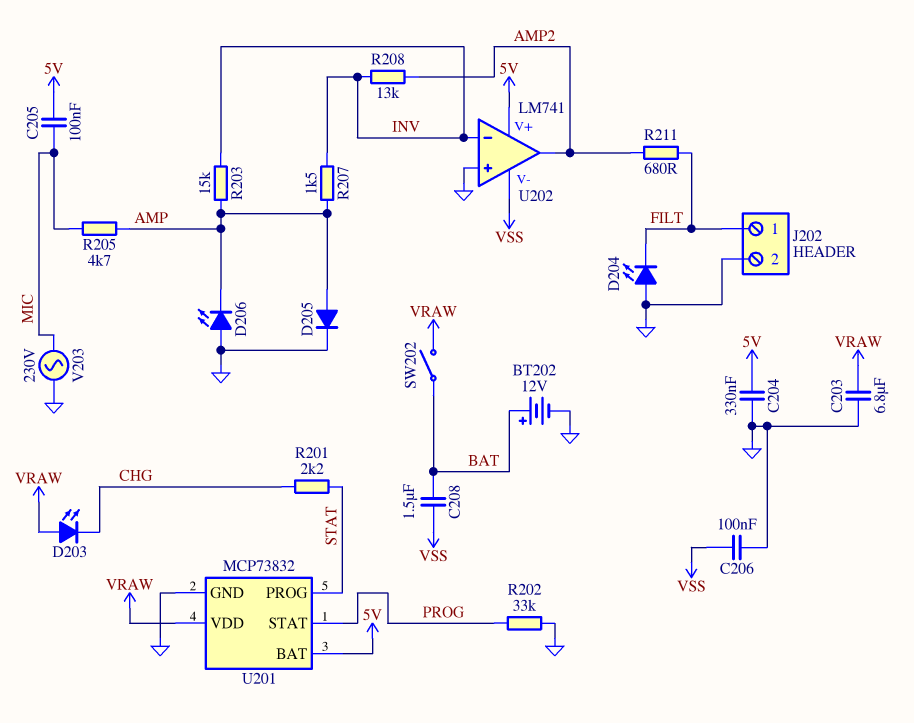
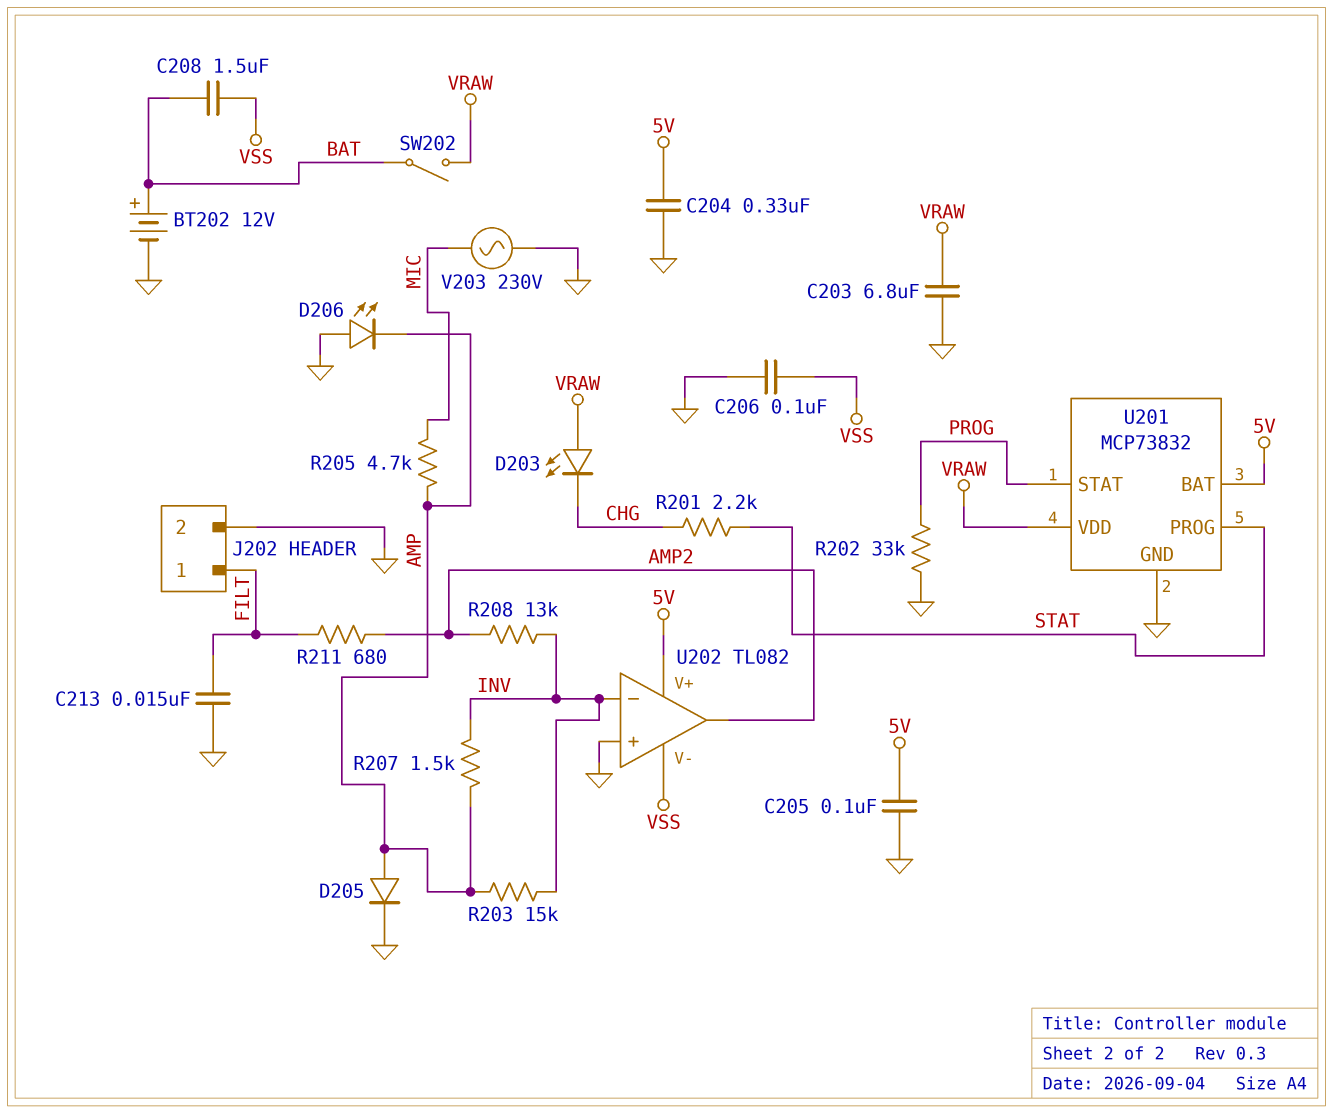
C205: 100nF (5V, MIC) -> 100nF (5V, GND)
C213: none -> 15nF (FILT, GND)
D204: LED (A GND, K FILT) -> none
U202: LM741 -> TL082

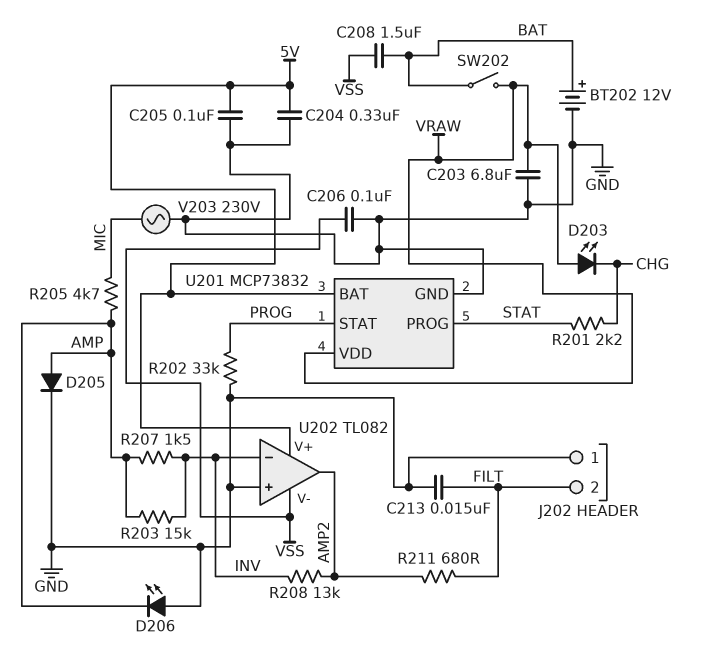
J202 pin 1: FILT -> GND
J202 pin 2: GND -> FILT

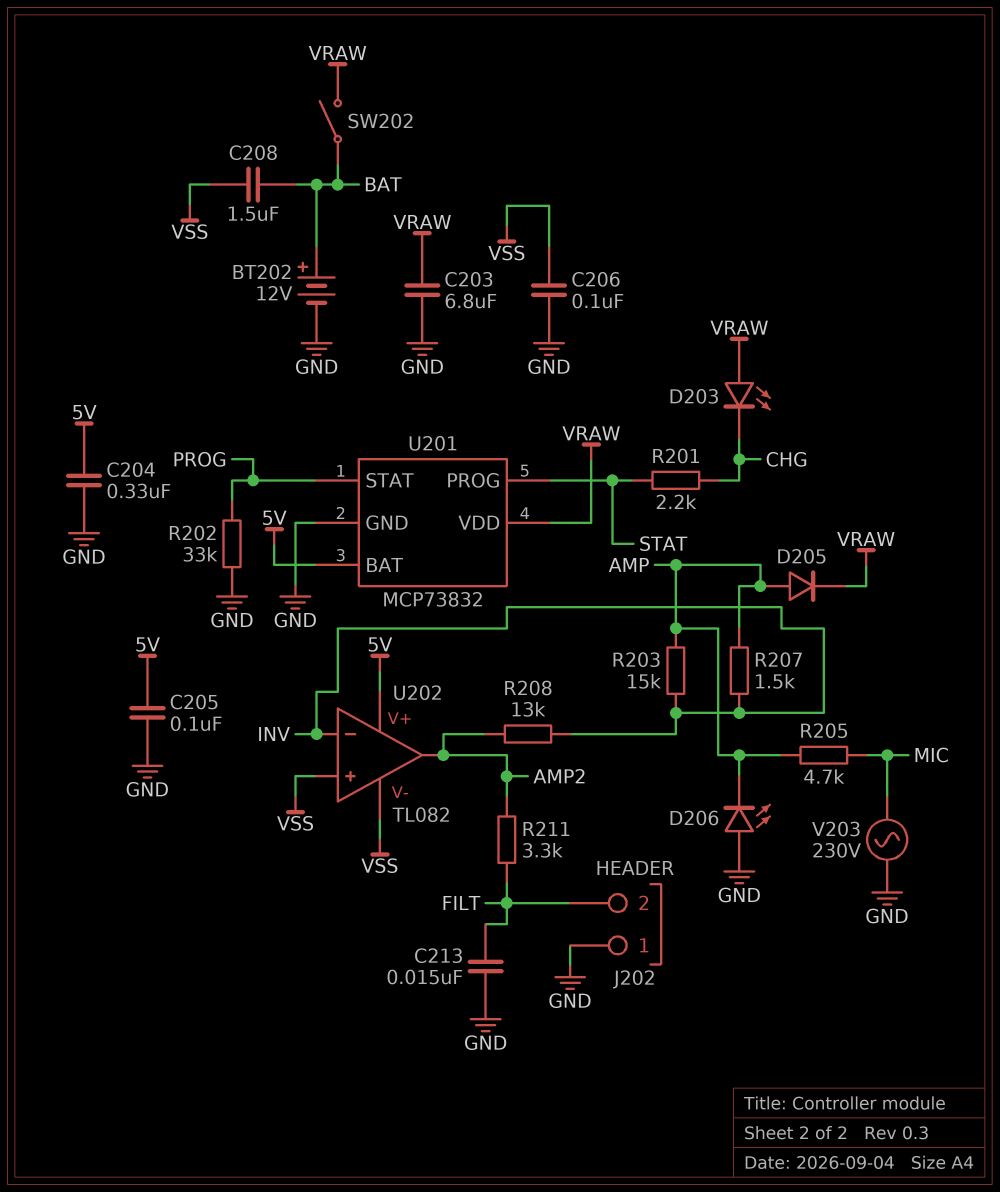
D205: diode (A AMP, K GND) -> diode (A AMP, K VRAW)
R211: 680 (AMP2, FILT) -> 3.3k (AMP2, FILT)
U202 pin in+: GND -> VSS

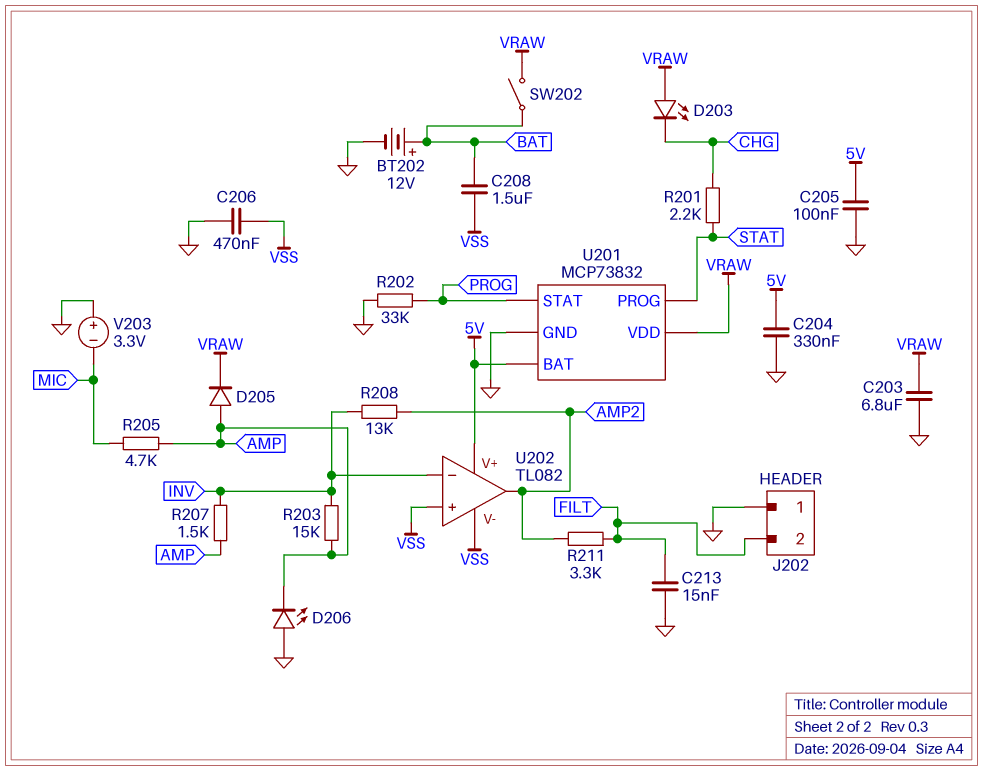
C206: 100nF (GND, VSS) -> 470nF (GND, VSS)
V203: AC 230V (GND, MIC) -> 3.3V (plus GND, minus MIC)

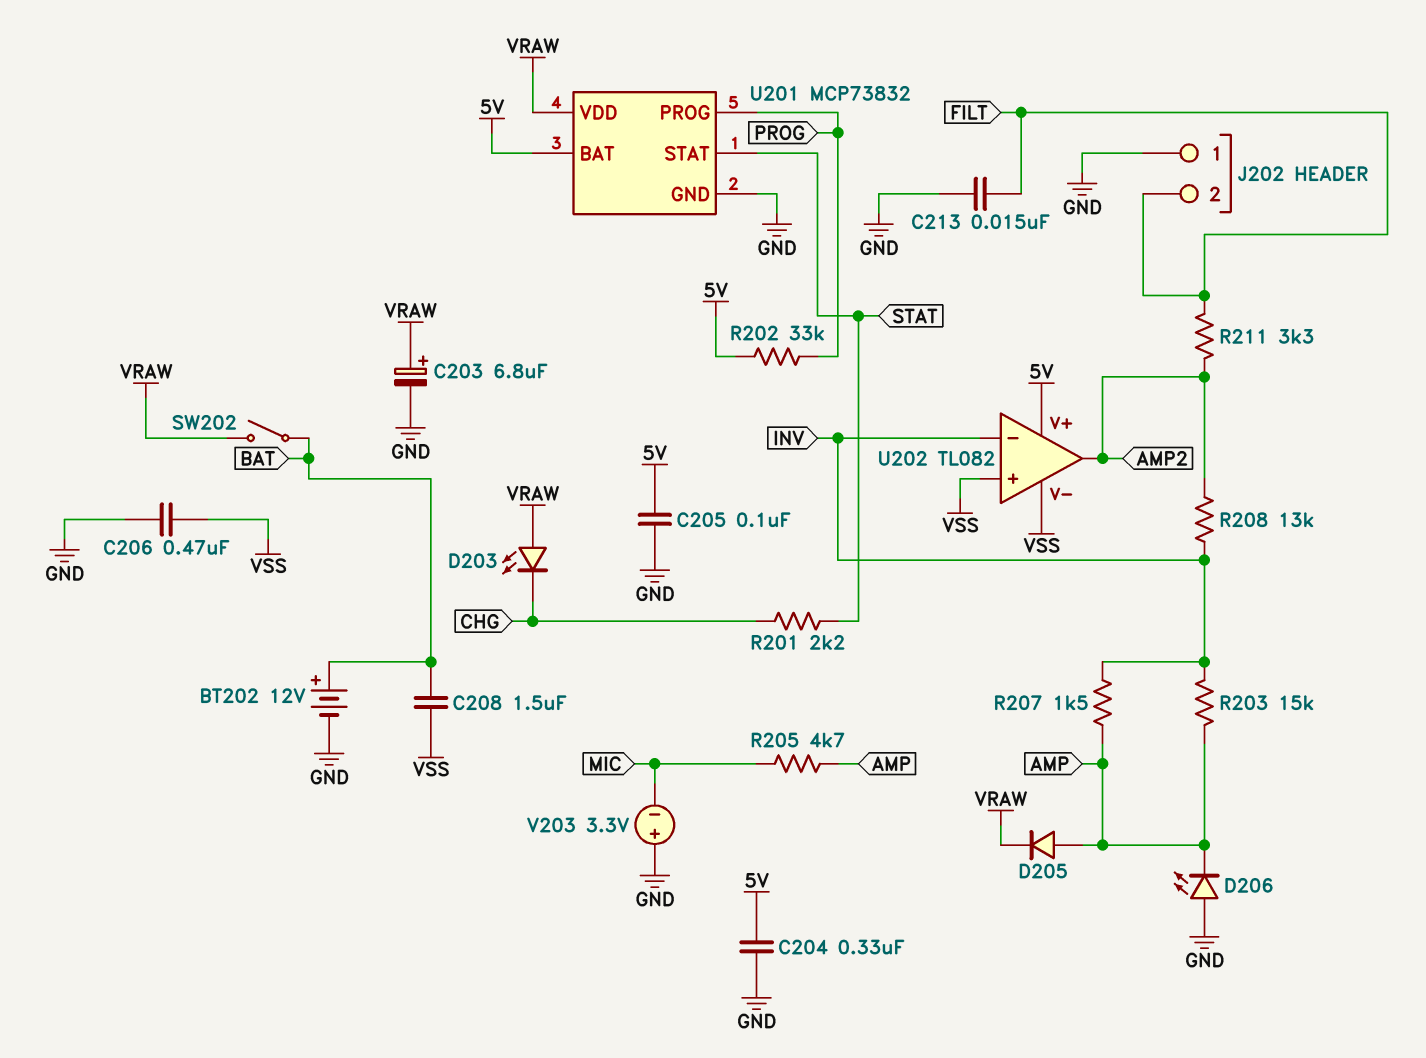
C203: 6.8uF (GND, VRAW) -> 6.8uF (plus VRAW, minus GND)
R202: 33k (GND, PROG) -> 33k (5V, PROG)
U201 pin PROG: STAT -> PROG
U201 pin STAT: PROG -> STAT

